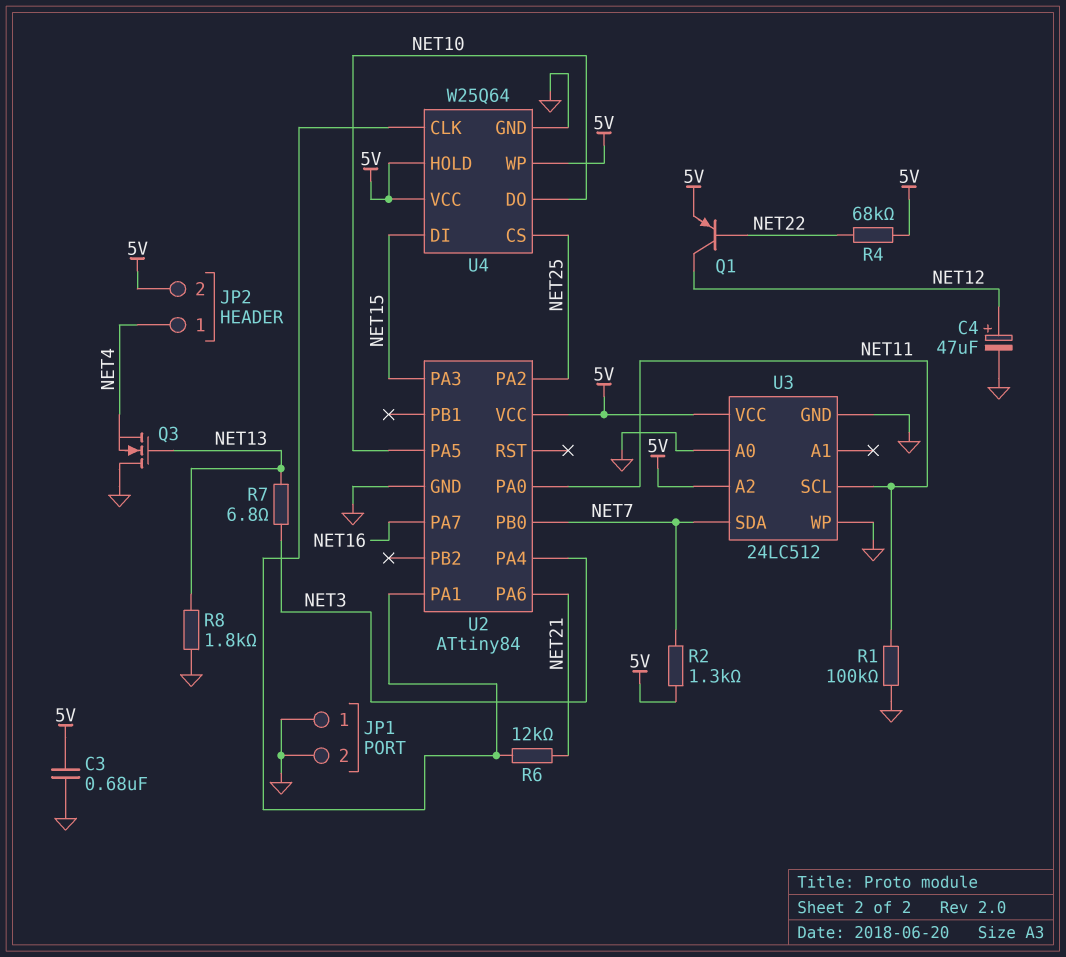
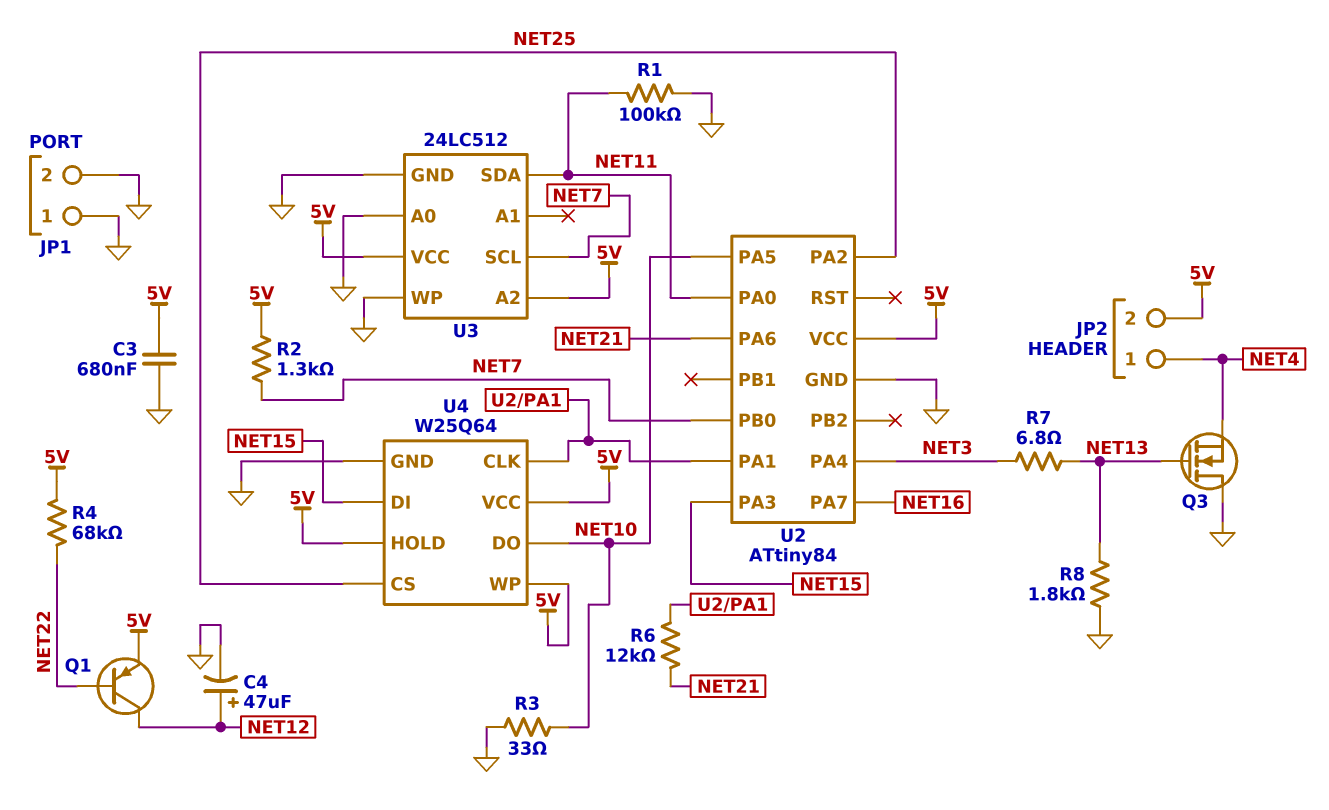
R3: none -> 33 (GND, NET10)
U3 pin SCL: NET11 -> NET7
U3 pin SDA: NET7 -> NET11

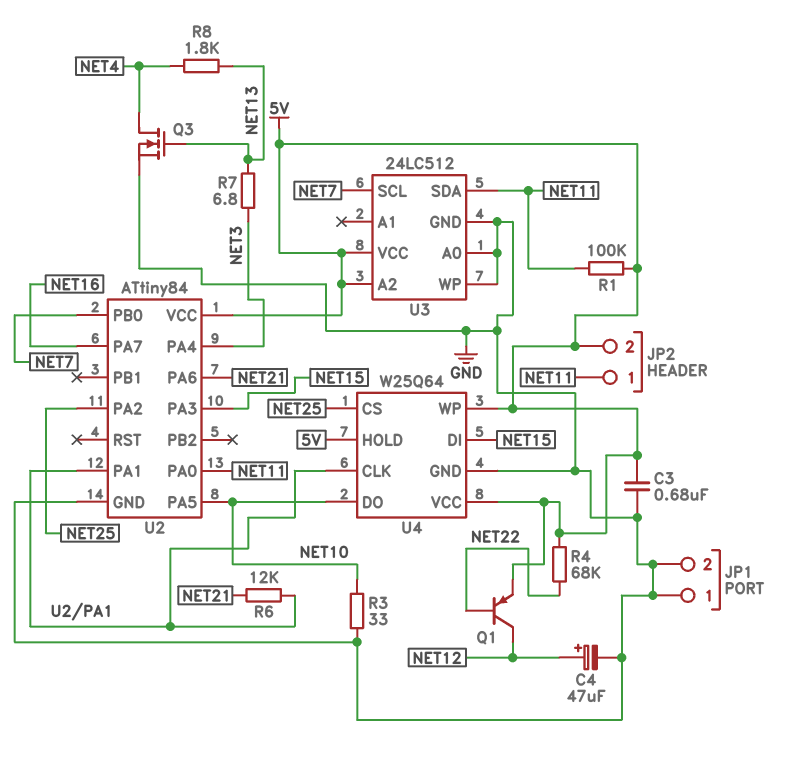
JP2 pin 1: NET4 -> NET11
Q3: NMOS (G NET13, D GND, S NET4) -> NMOS (G NET13, D NET4, S GND)
R1: 100k (GND, NET11) -> 100k (5V, NET11)
R2: 1.3k (5V, NET7) -> none
R8: 1.8k (GND, NET13) -> 1.8k (NET4, NET13)

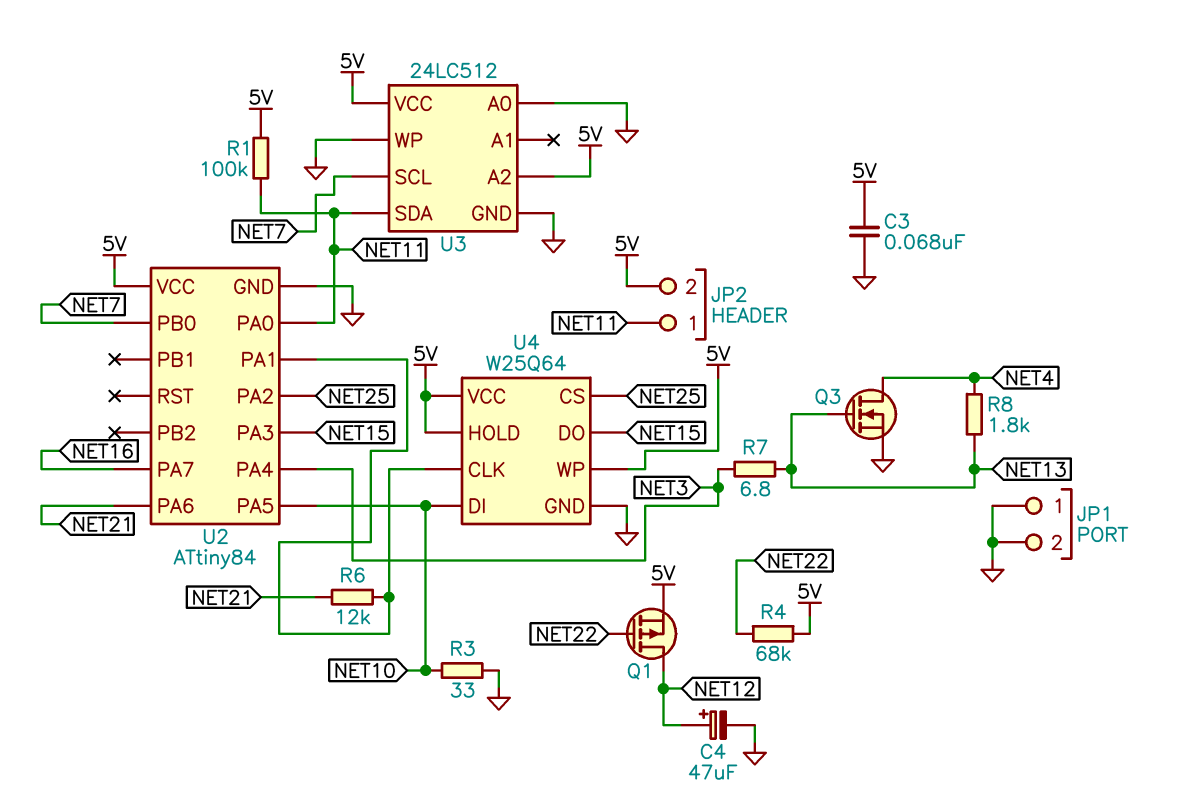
C3: 680nF (5V, GND) -> 68nF (5V, GND)
Q1: PNP (B NET22, C NET12, E 5V) -> PMOS (G NET22, D NET12, S 5V)
U4 pin DI: NET15 -> NET10
U4 pin DO: NET10 -> NET15

